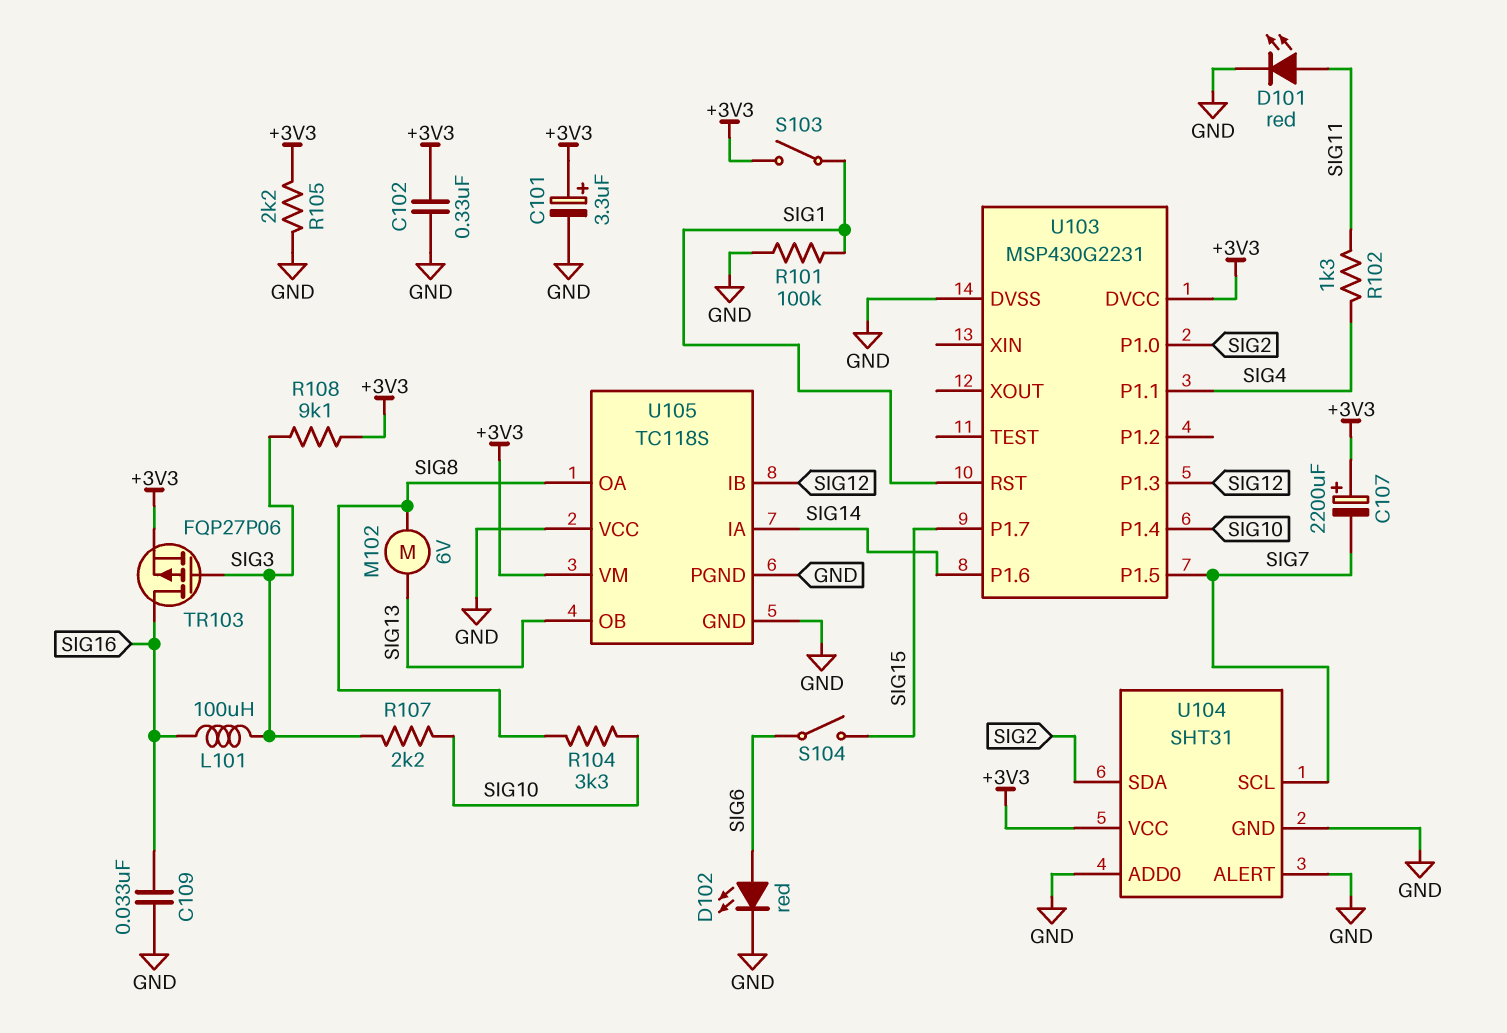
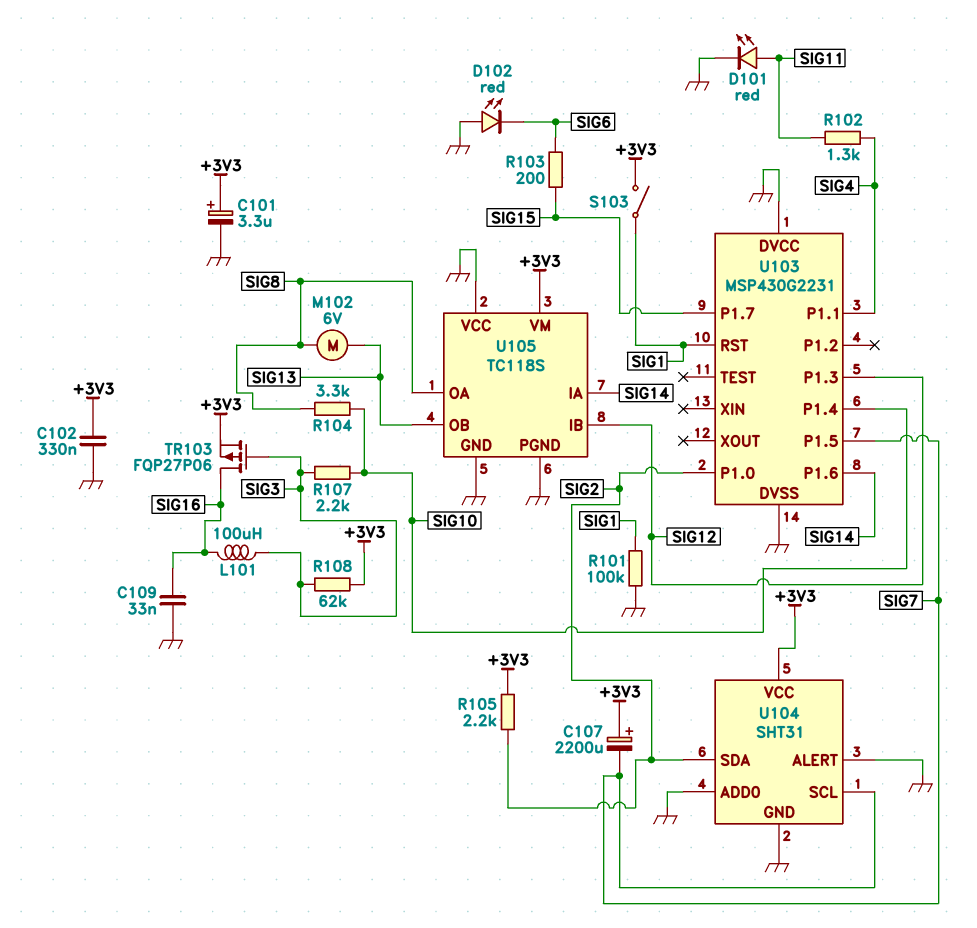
D102: LED red (A SIG6, K GND) -> LED red (A GND, K SIG6)
R103: none -> 200 (SIG6, SIG15)
R105: 2.2k (+3V3, GND) -> 2.2k (+3V3, SIG2)
R108: 9.1k (+3V3, SIG3) -> 62k (+3V3, SIG3)
S104: switch (SIG6, SIG15) -> none
U103 pin DVCC: +3V3 -> GND

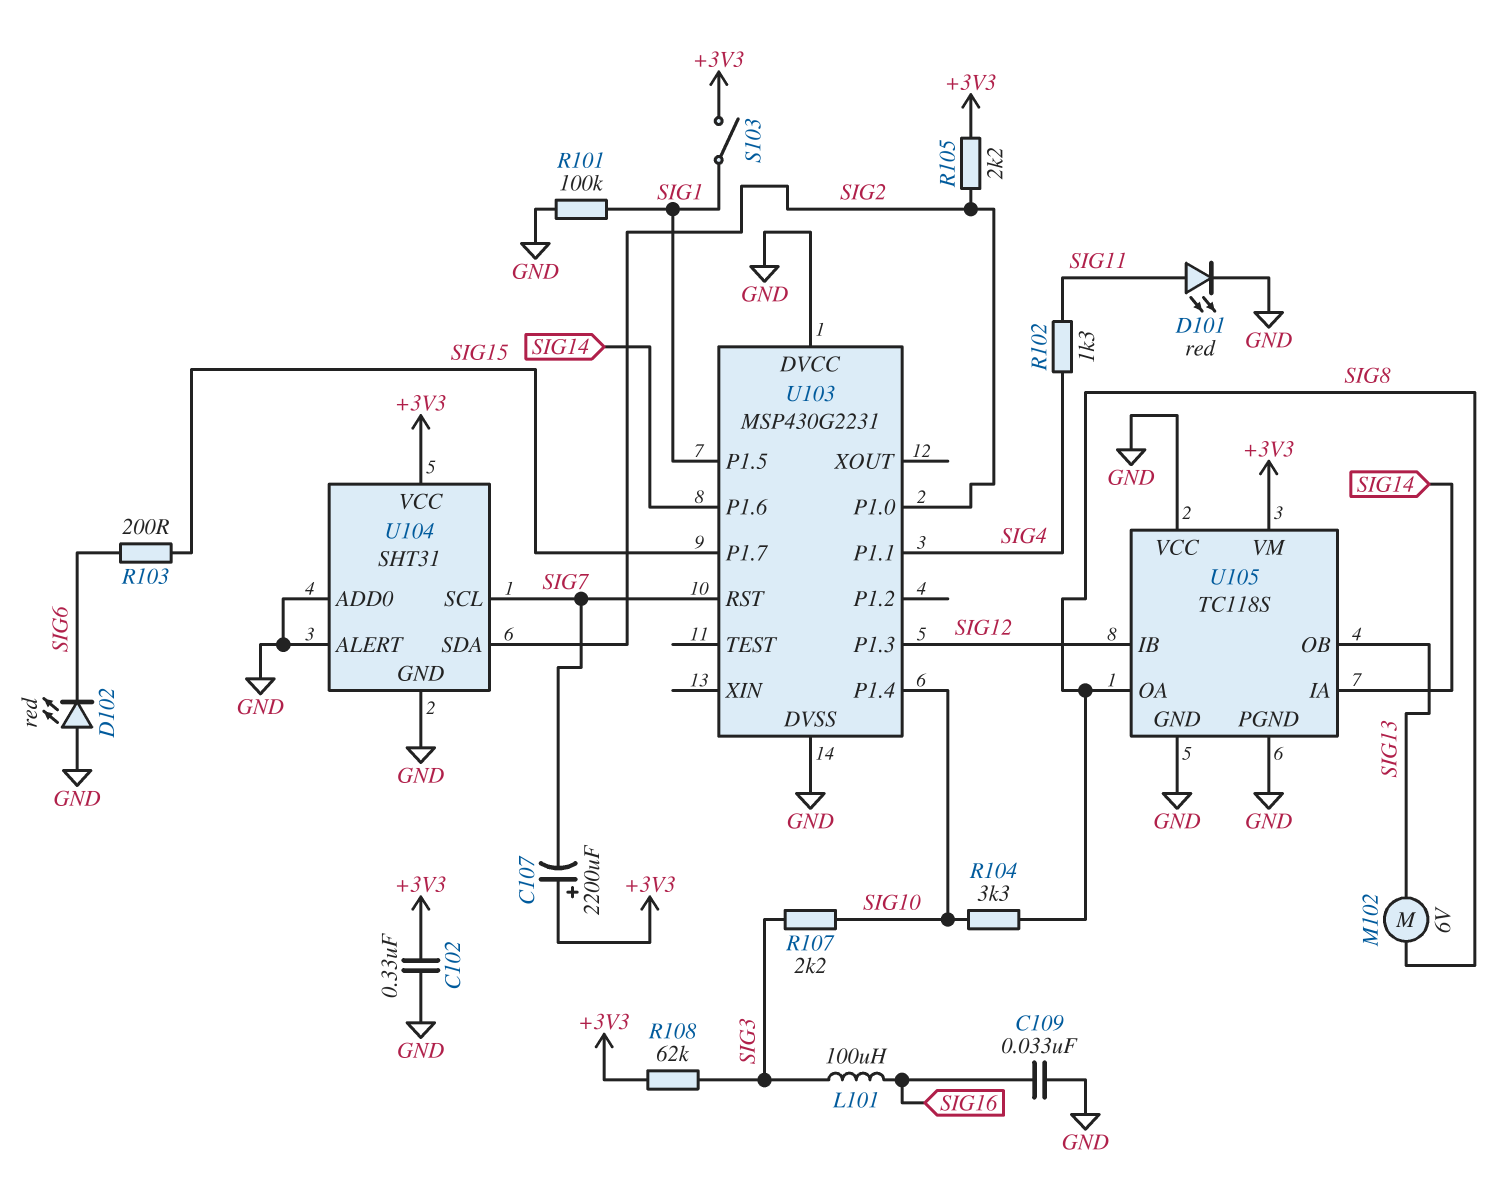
C101: 3.3uF (plus +3V3, minus GND) -> none
TR103: PMOS FQP27P06 (G SIG3, D SIG16, S +3V3) -> none
U103 pin P1.5: SIG7 -> SIG1
U103 pin RST: SIG1 -> SIG7

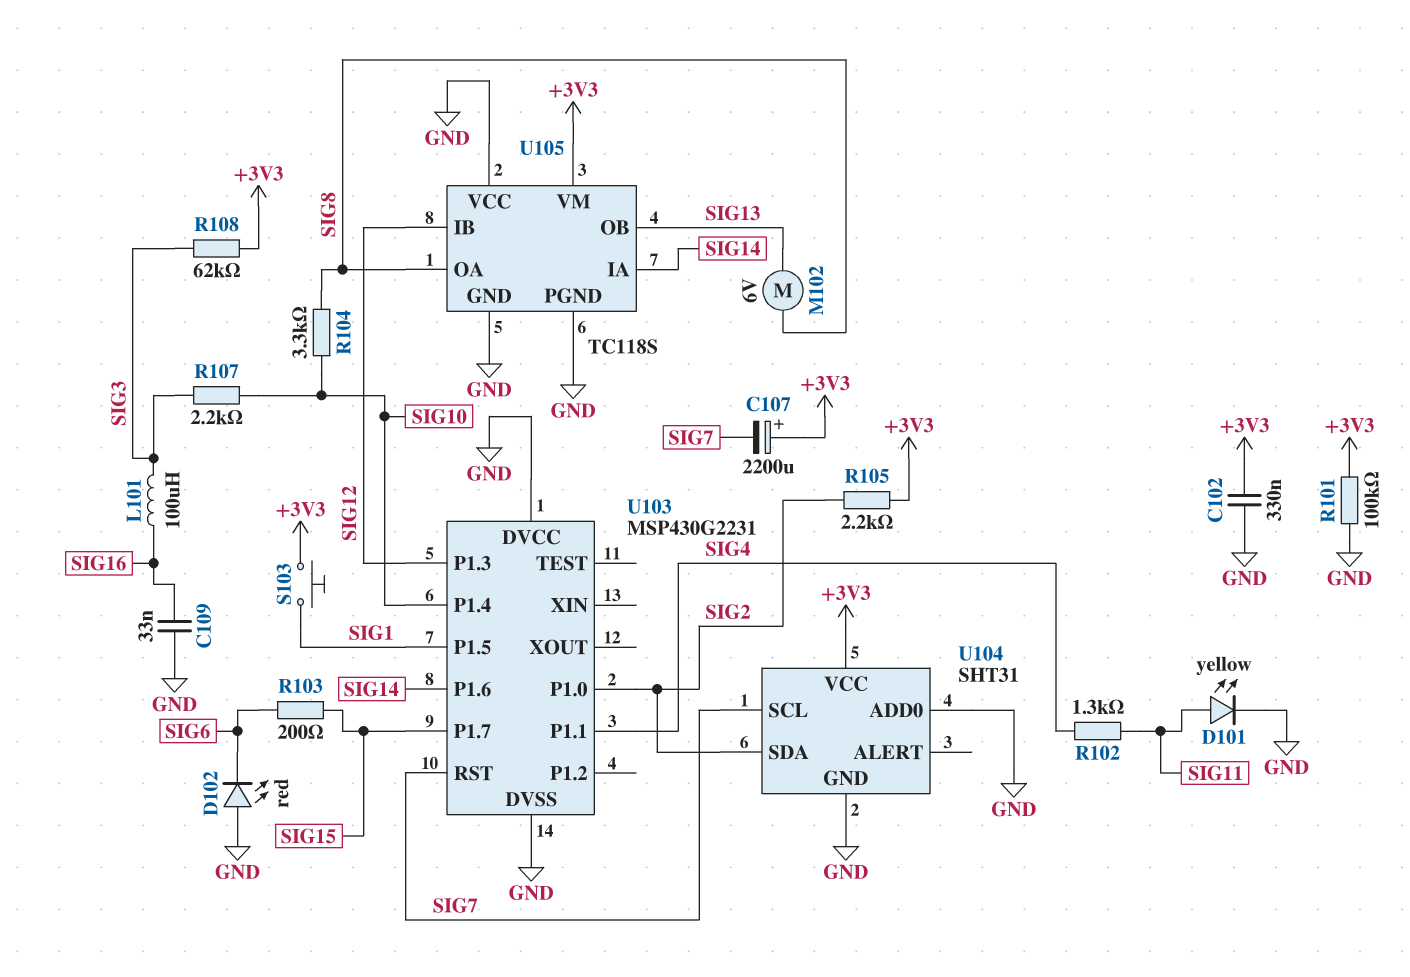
D101: LED red (A SIG11, K GND) -> LED yellow (A SIG11, K GND)
R101: 100k (GND, SIG1) -> 100k (+3V3, GND)
S103: switch (+3V3, SIG1) -> button (+3V3, SIG1)
U104 pin ALERT: GND -> none

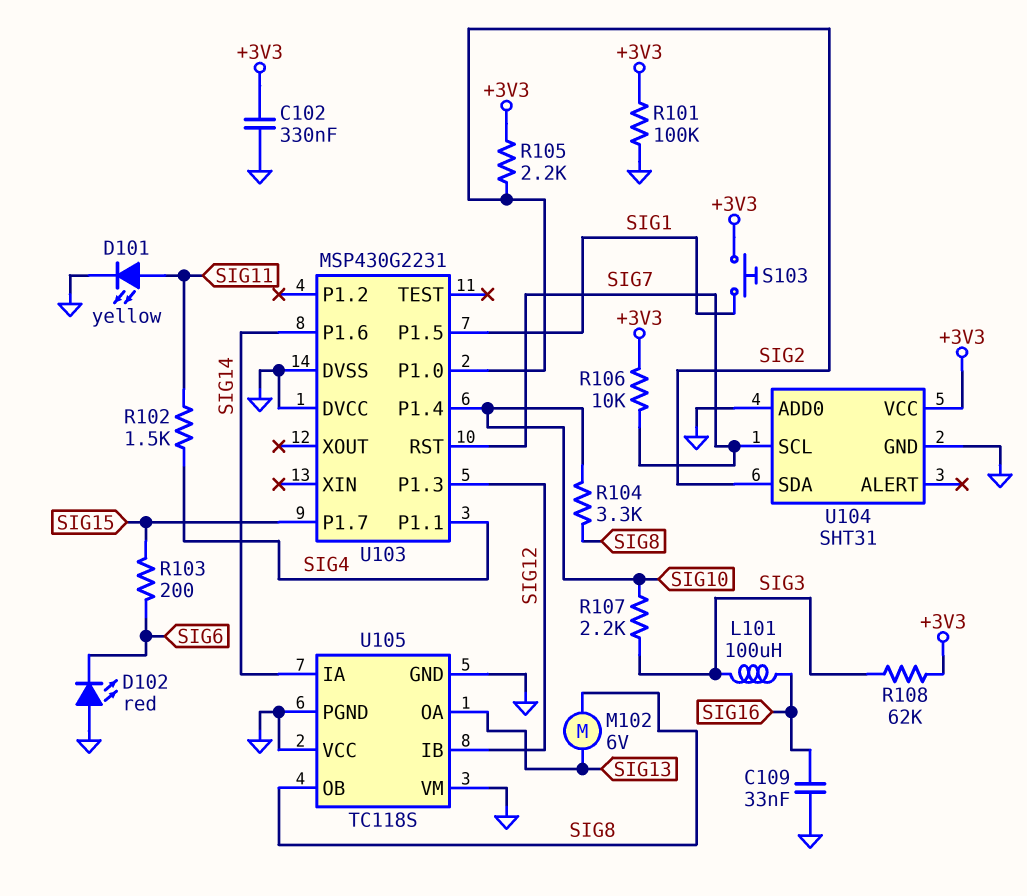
C107: 2200uF (plus +3V3, minus SIG7) -> none
R102: 1.3k (SIG4, SIG11) -> 1.5k (SIG4, SIG11)
R106: none -> 10k (+3V3, SIG7)
U105 pin OA: SIG8 -> SIG13
U105 pin OB: SIG13 -> SIG8
U105 pin VM: +3V3 -> GND

